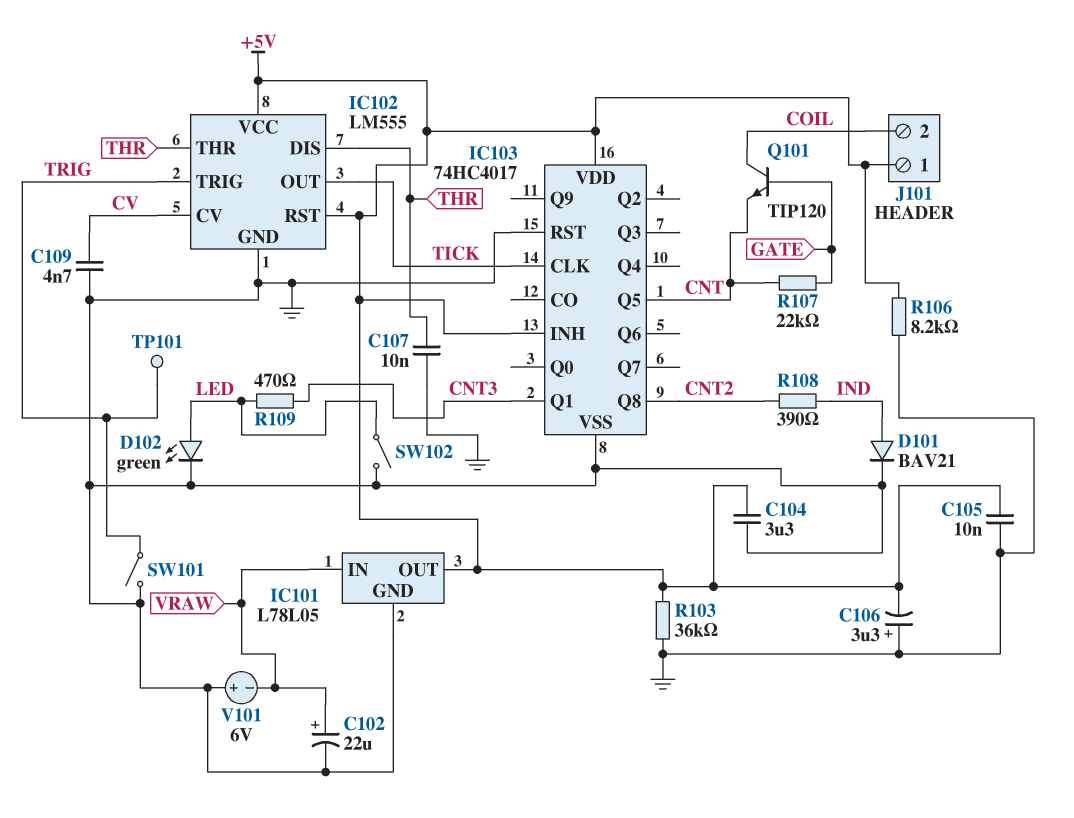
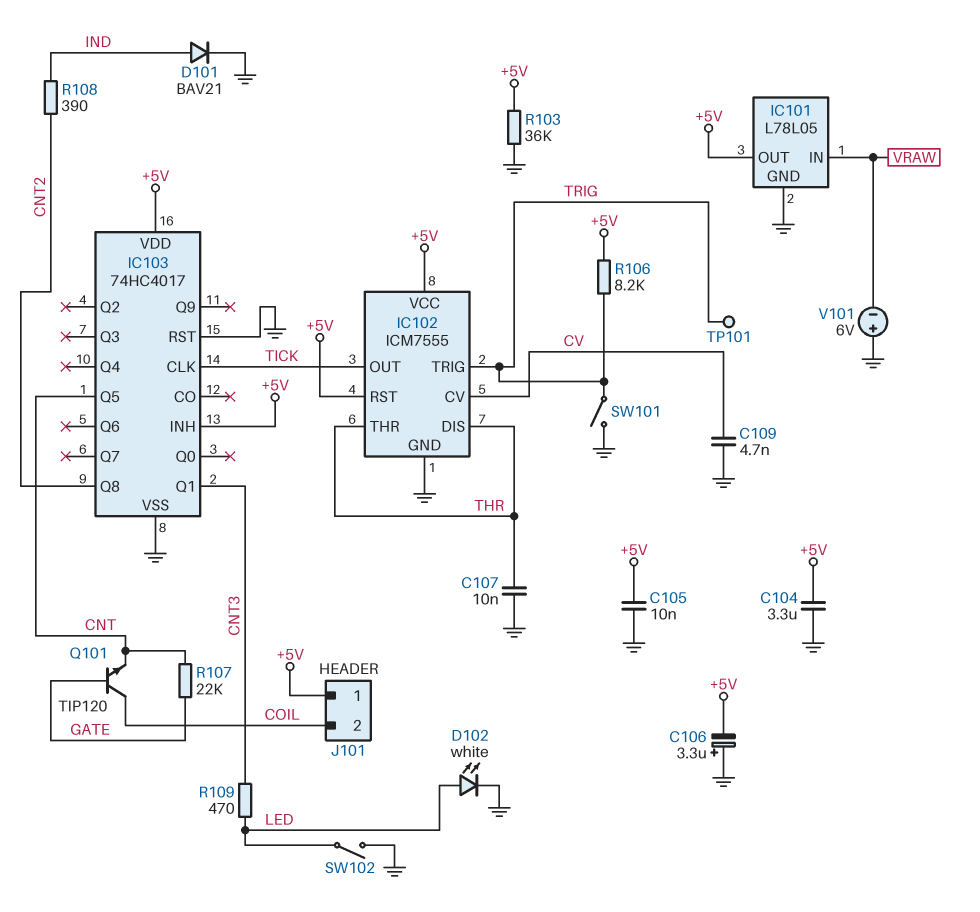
C102: 22uF (plus VRAW, minus GND) -> none
D102: LED green (A LED, K GND) -> LED white (A LED, K GND)
IC102: LM555 -> ICM7555
R106: 8.2k (+5V, GND) -> 8.2k (+5V, TRIG)

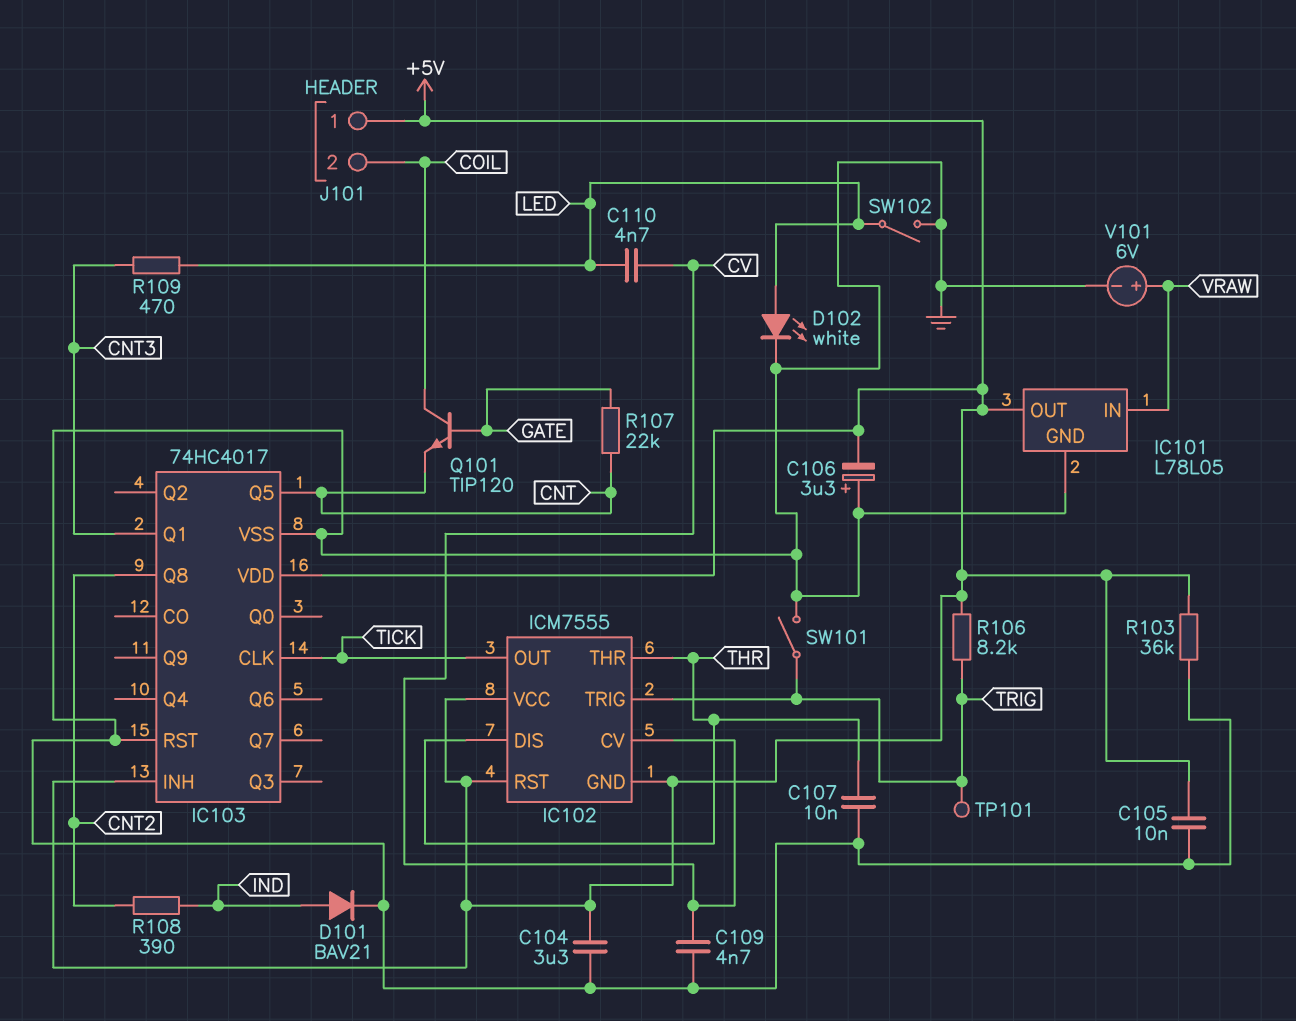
C110: none -> 4.7nF (CV, LED)
IC102 pin GND: GND -> +5V
V101: 6V (plus GND, minus VRAW) -> 6V (plus VRAW, minus GND)

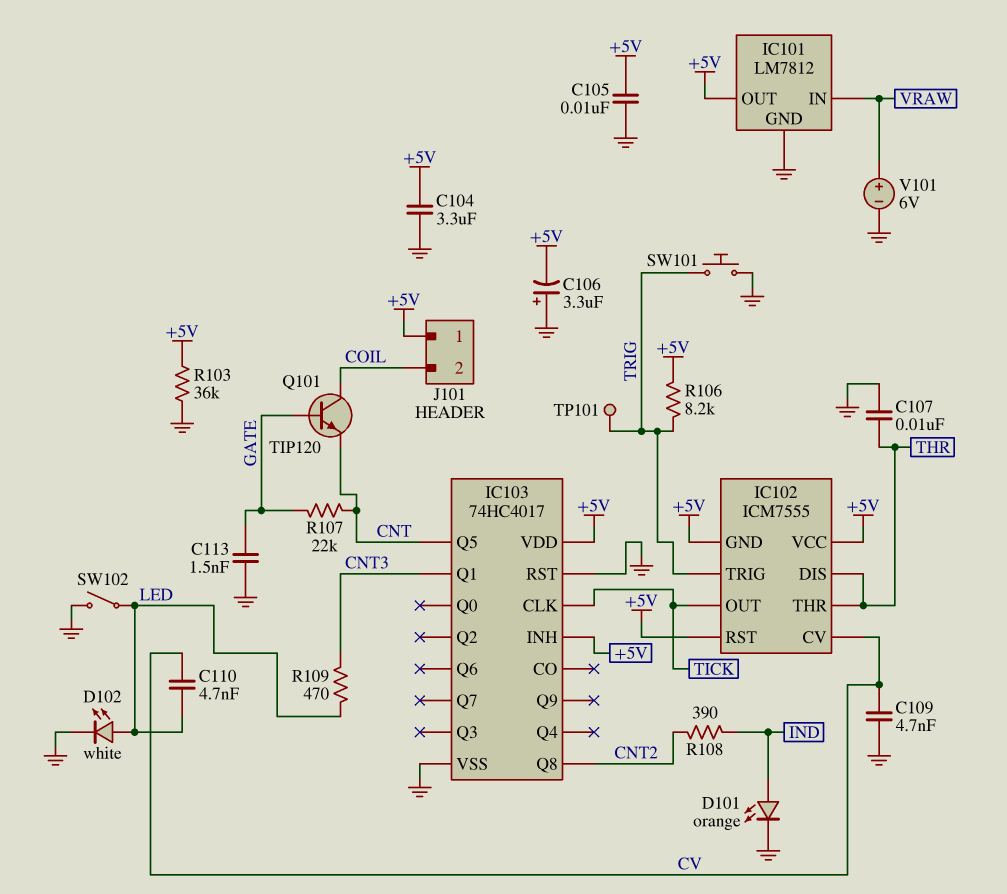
C113: none -> 1.5nF (GATE, GND)
D101: diode BAV21 (A IND, K GND) -> LED orange (A IND, K GND)
IC101: L78L05 -> LM7812
SW101: switch (GND, TRIG) -> button (GND, TRIG)

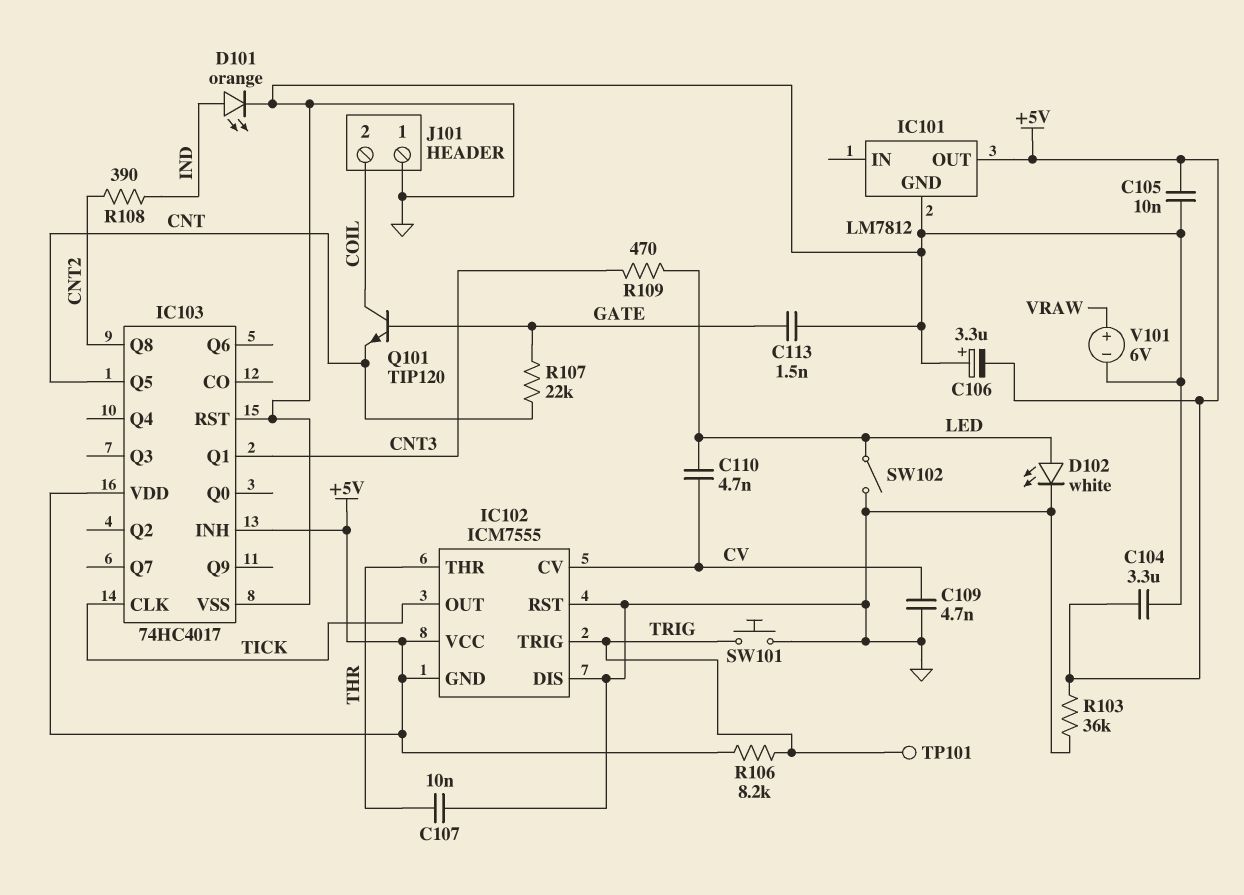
IC101 pin IN: VRAW -> none
IC102 pin DIS: THR -> GND
IC102 pin RST: +5V -> GND
J101 pin 1: +5V -> GND

